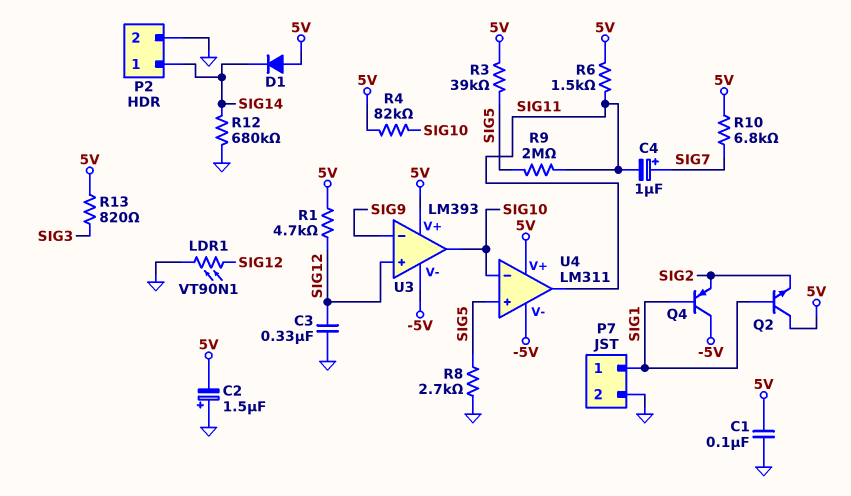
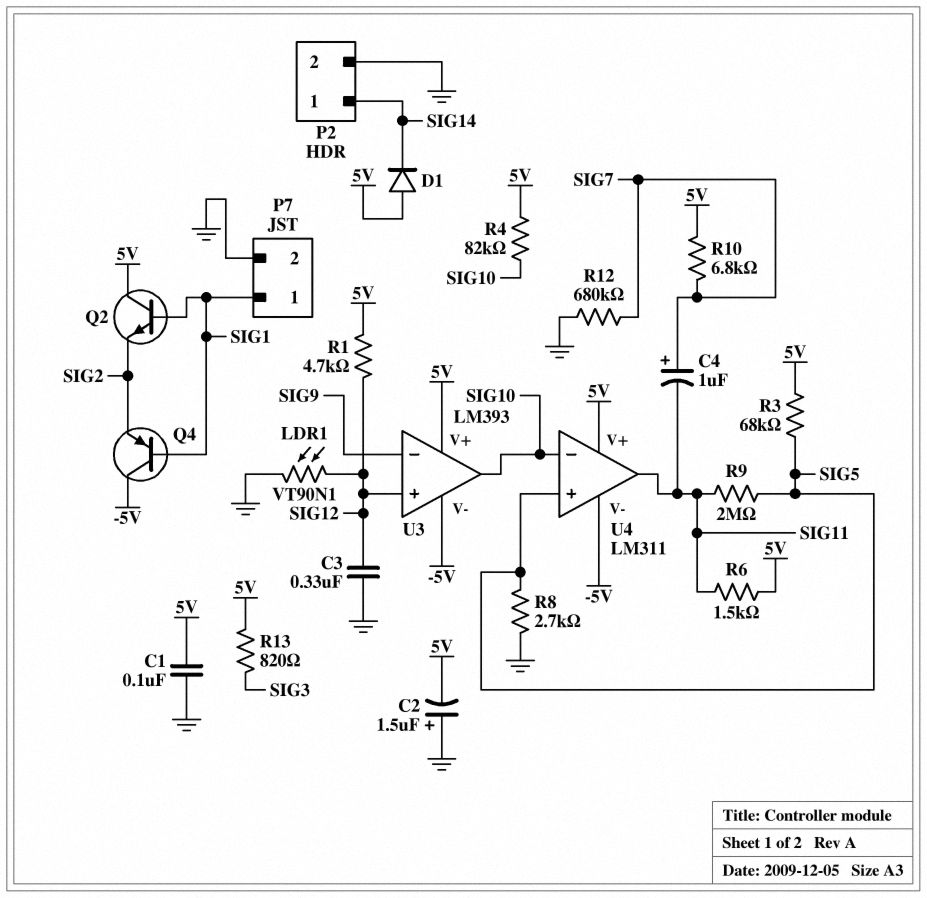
R3: 39k (5V, SIG5) -> 68k (5V, SIG5)
R12: 680k (GND, SIG14) -> 680k (GND, SIG7)

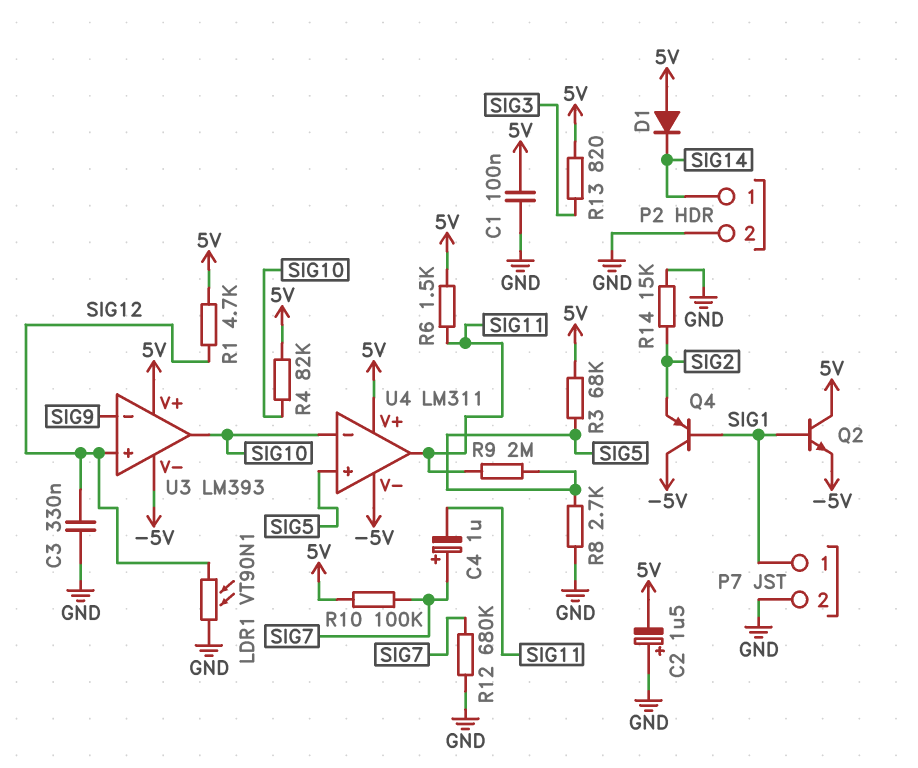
Q2: NPN (B SIG1, C 5V, E SIG2) -> NPN (B SIG1, C 5V, E -5V)
R10: 6.8k (5V, SIG7) -> 100k (5V, SIG7)
R14: none -> 15k (GND, SIG2)

